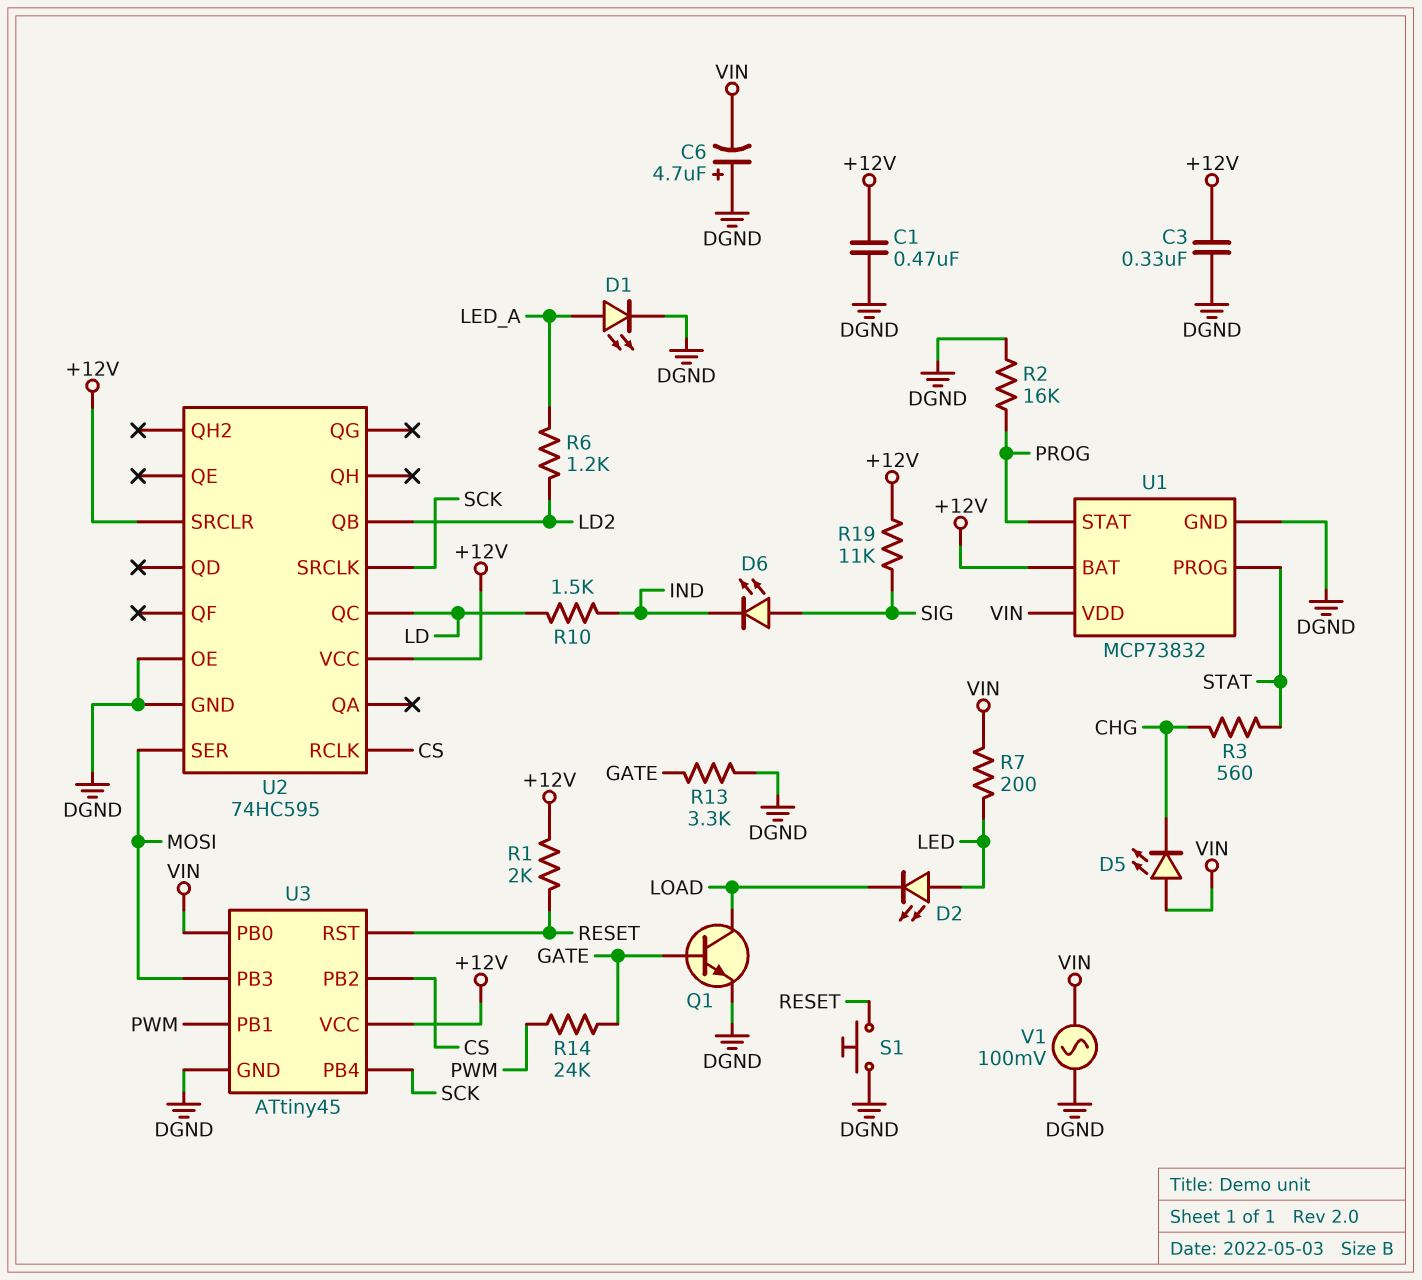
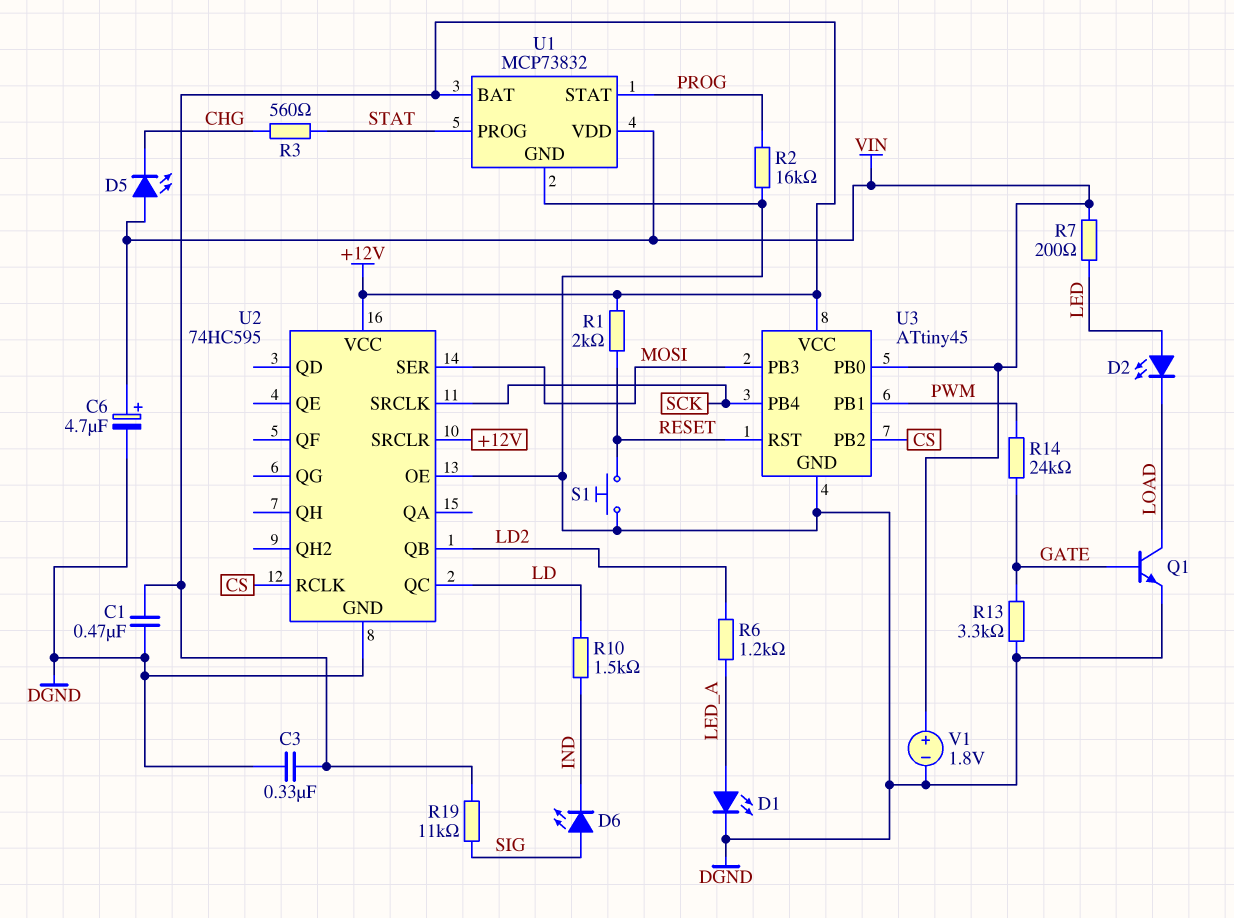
C6: 4.7uF (plus DGND, minus VIN) -> 4.7uF (plus VIN, minus DGND)
V1: AC 100mV (DGND, VIN) -> 1.8V (plus VIN, minus DGND)

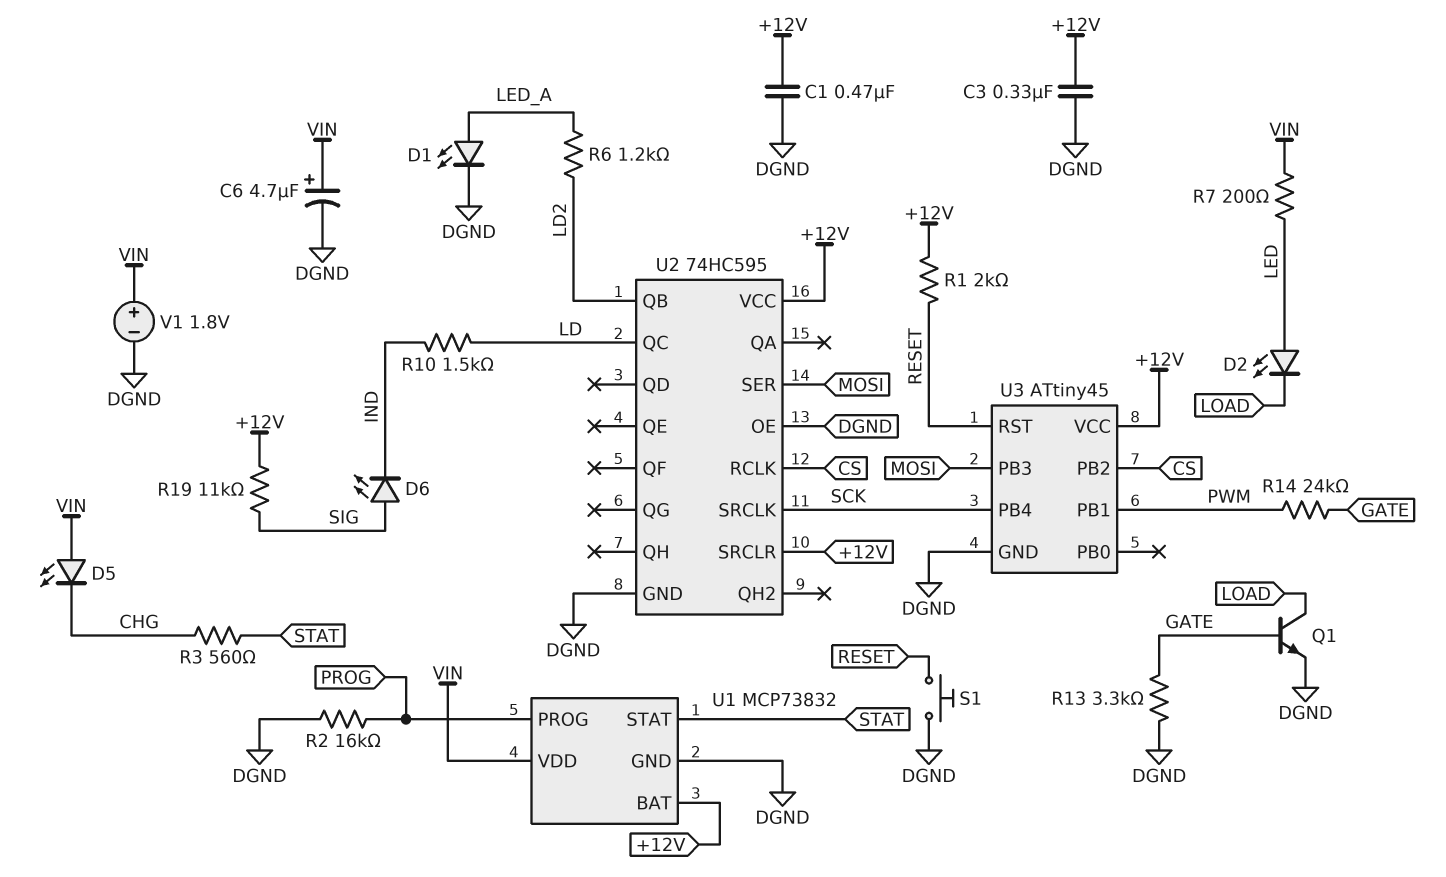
U1 pin PROG: STAT -> PROG
U1 pin STAT: PROG -> STAT
U3 pin PB0: VIN -> none

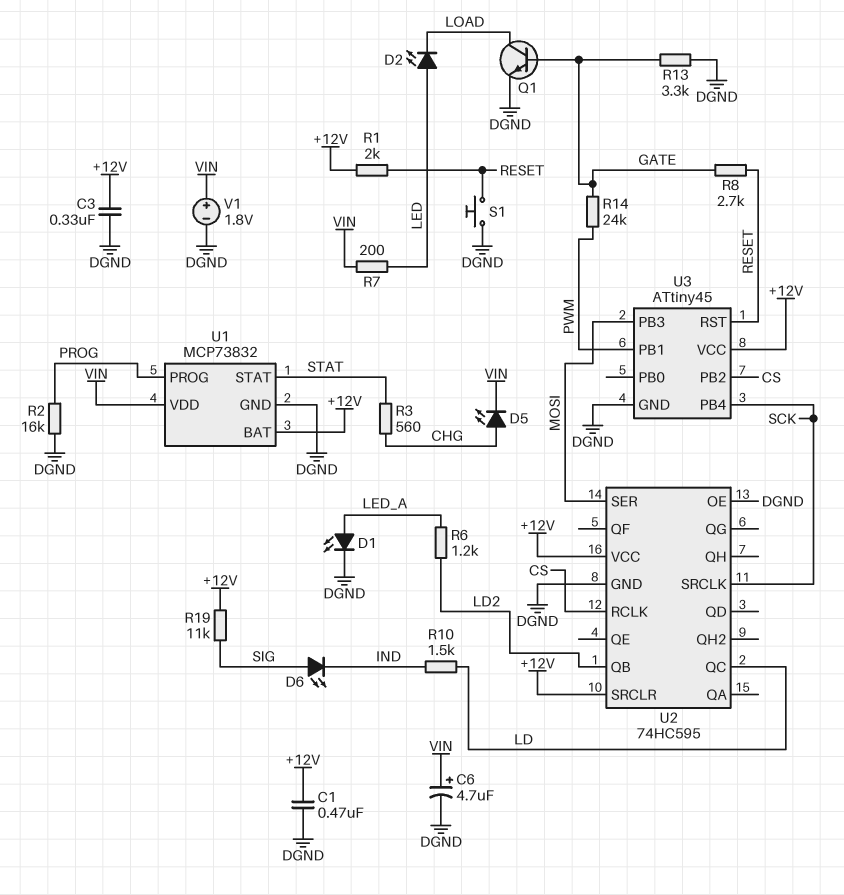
D5: LED (A VIN, K CHG) -> LED (A CHG, K VIN)
R8: none -> 2.7k (GATE, RESET)

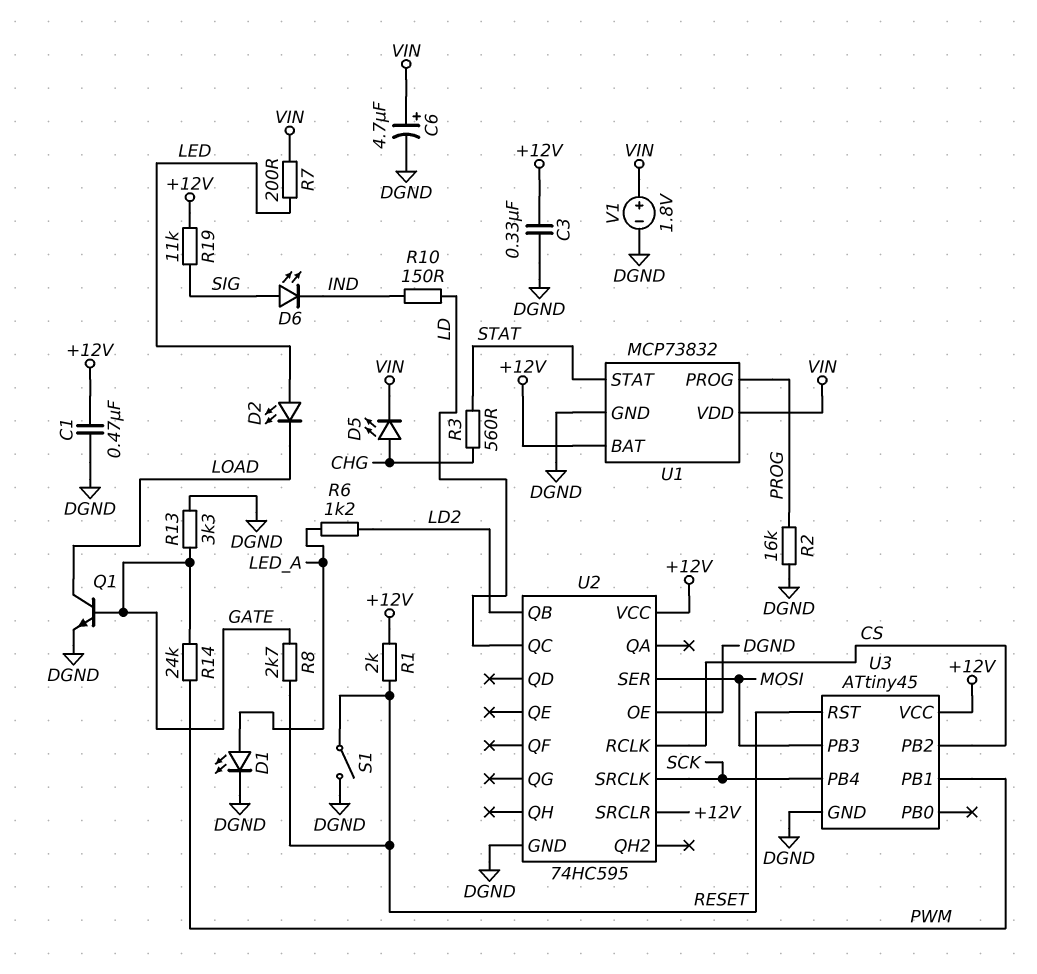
R10: 1.5k (IND, LD) -> 150 (IND, LD)
S1: button (DGND, RESET) -> switch (DGND, RESET)

